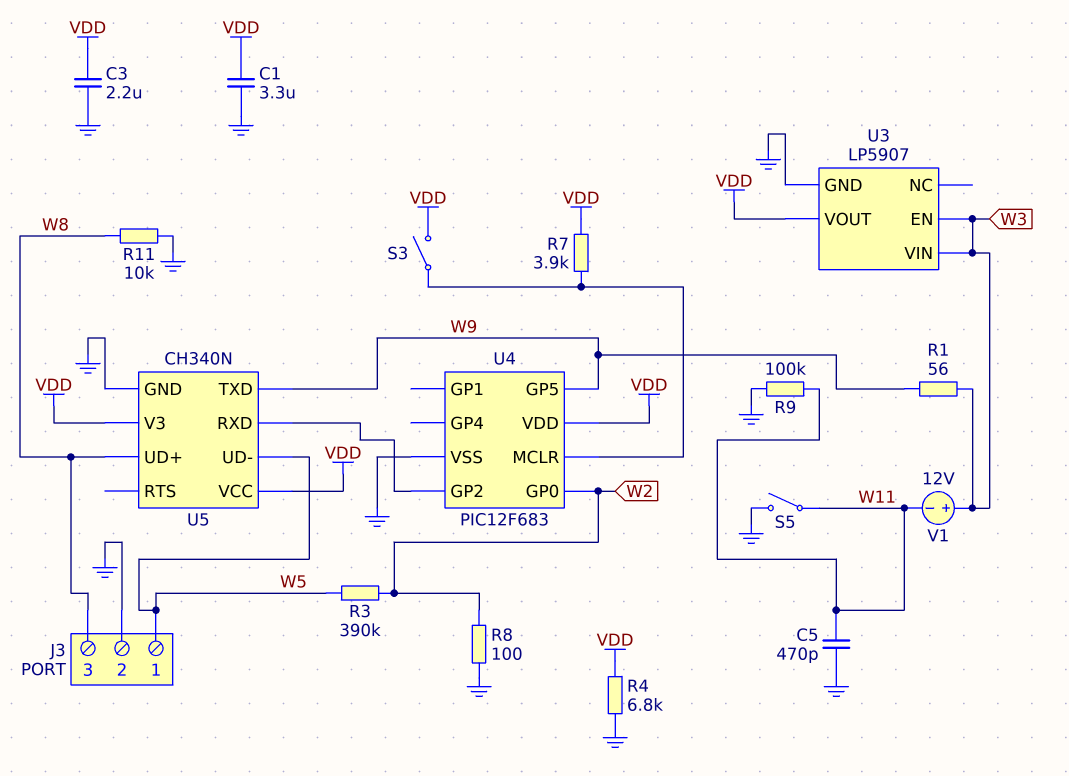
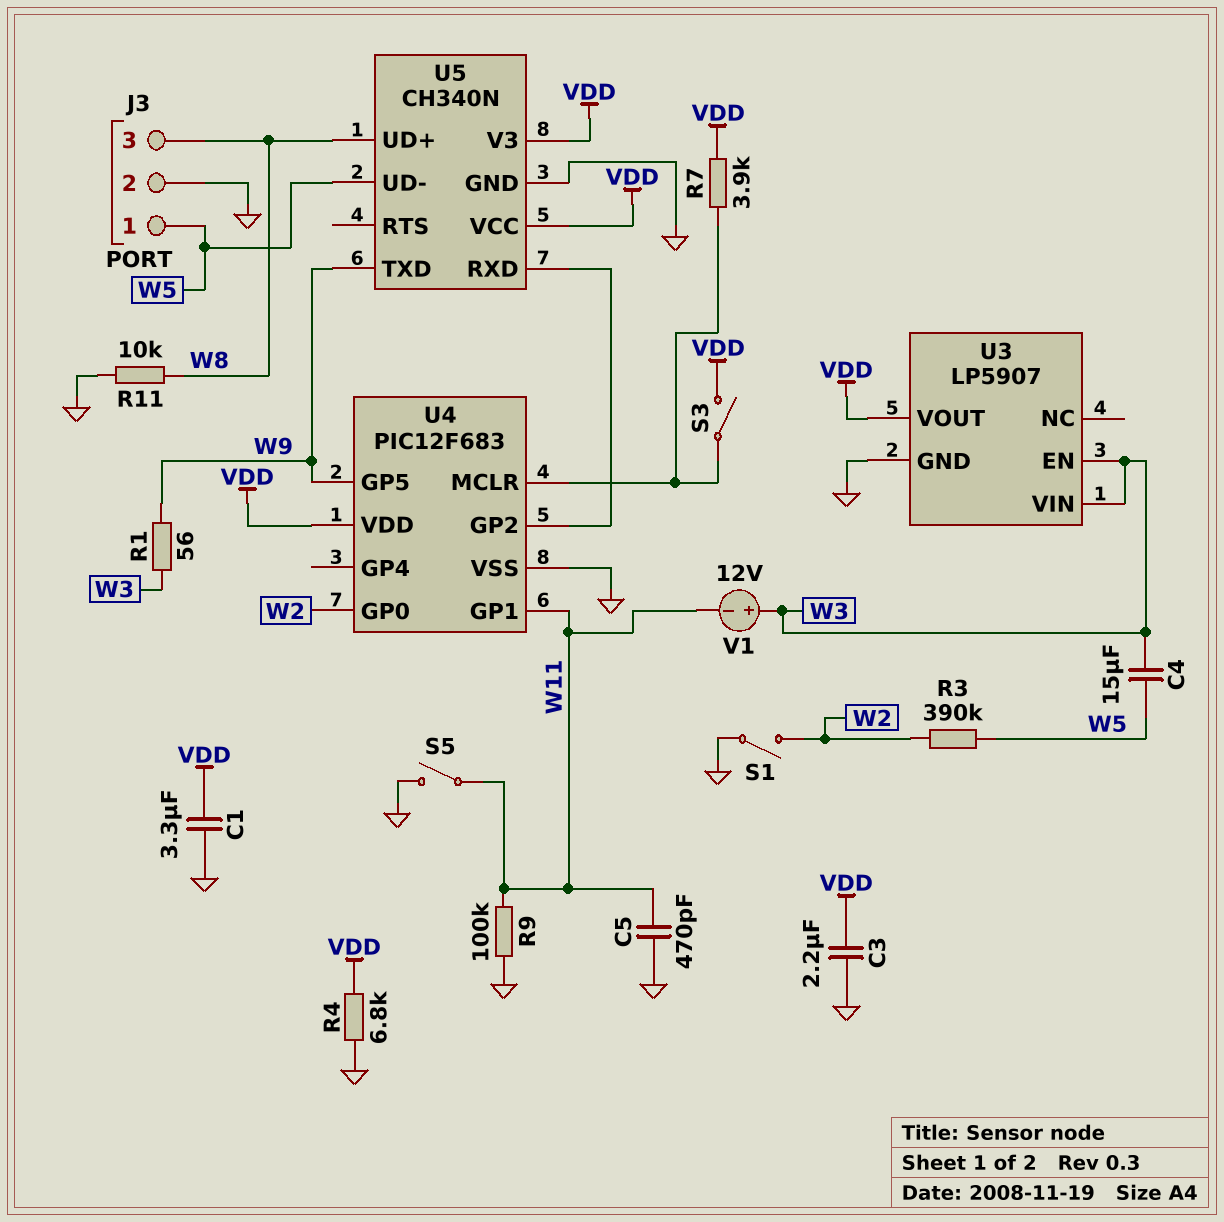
C4: none -> 15uF (W3, W5)
R8: 100 (GND, W2) -> none
S1: none -> switch (GND, W2)
U4 pin GP1: none -> W11

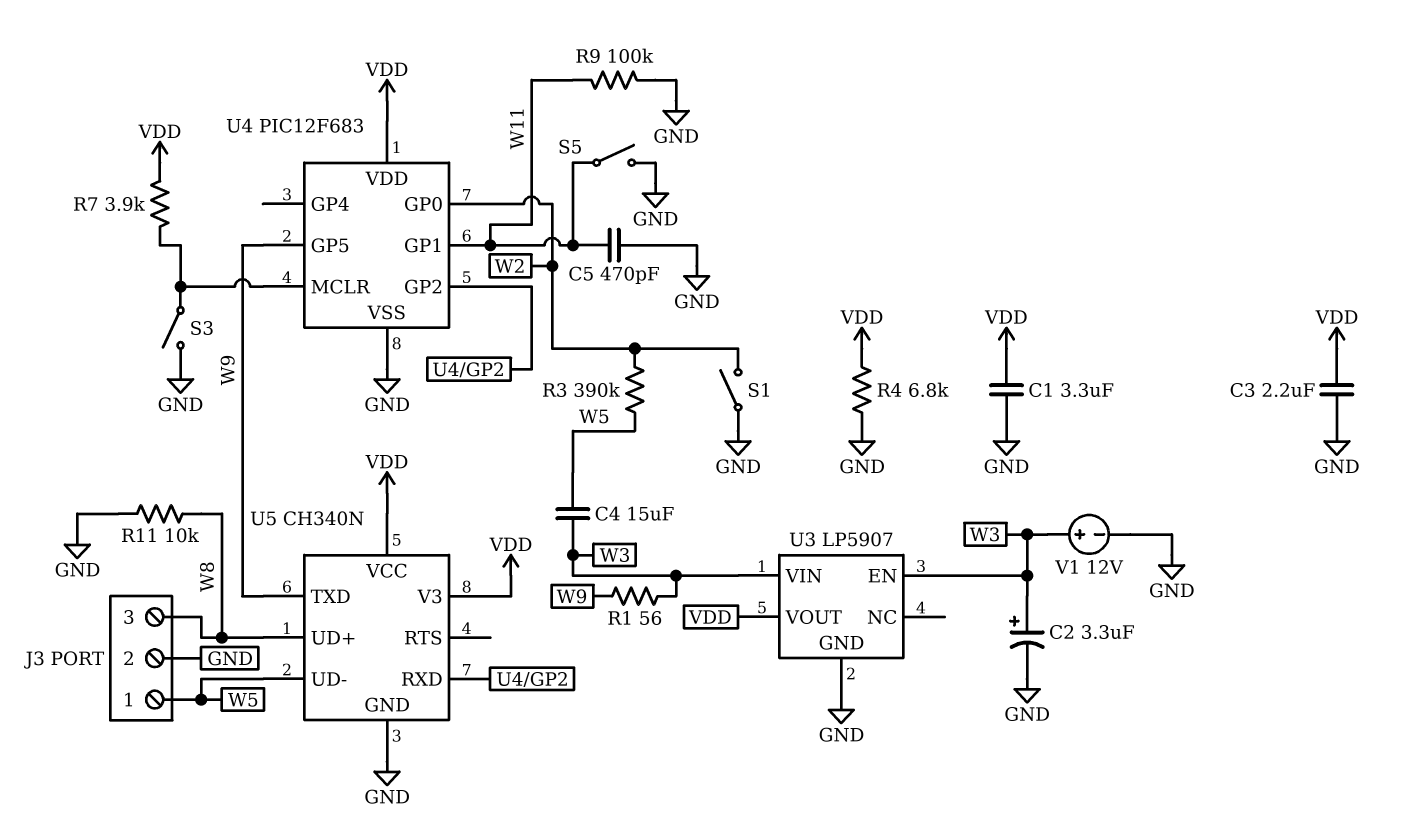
C2: none -> 3.3uF (plus W3, minus GND)
S3: switch (U4/MCLR, VDD) -> switch (GND, U4/MCLR)
V1: 12V (plus W3, minus W11) -> 12V (plus W3, minus GND)

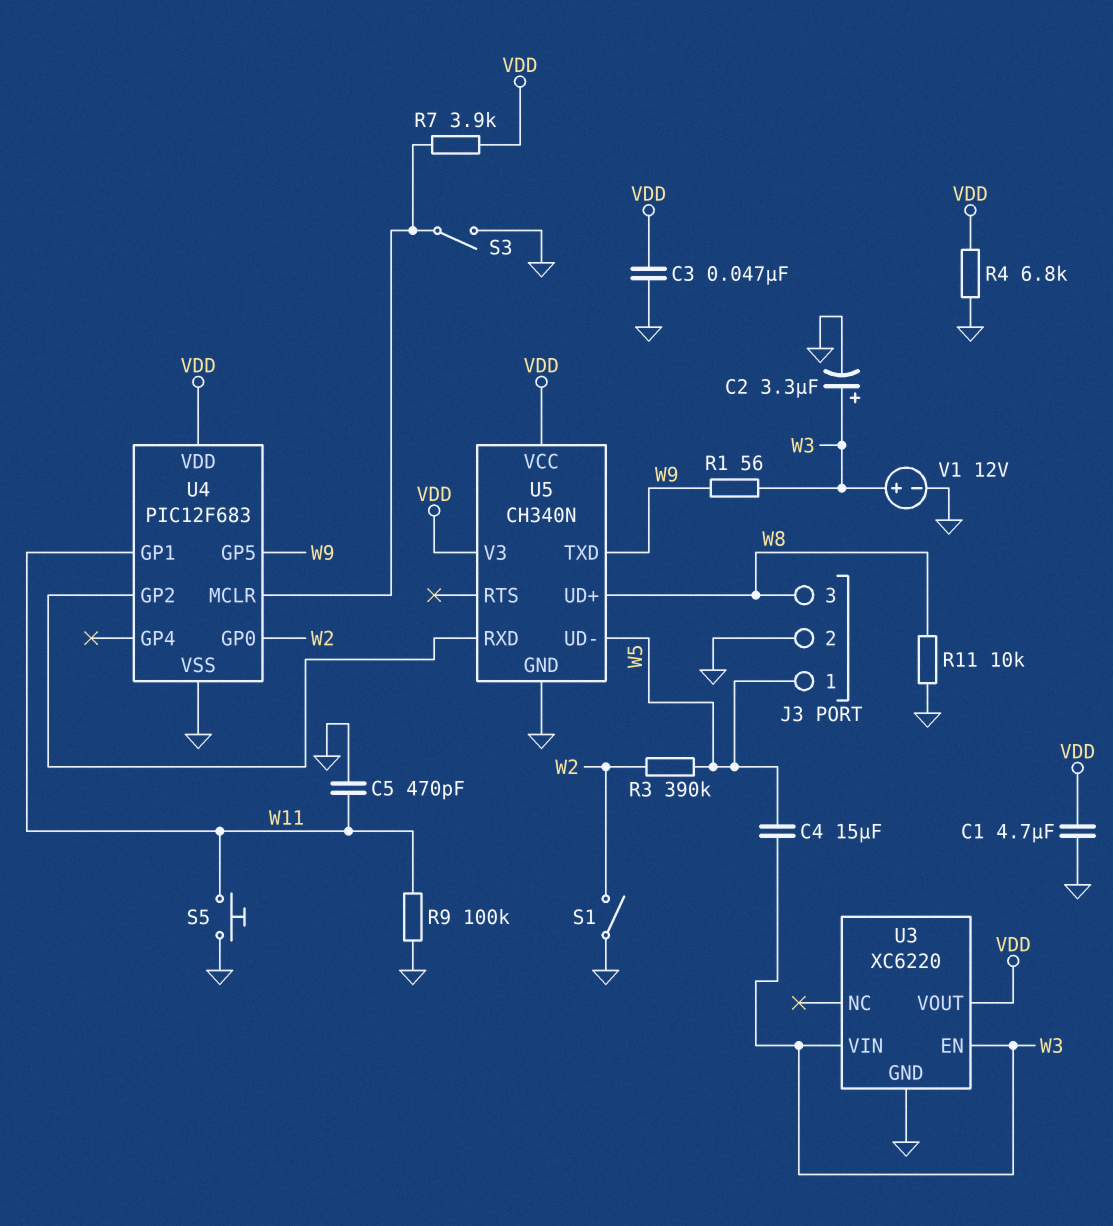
C1: 3.3uF (GND, VDD) -> 4.7uF (GND, VDD)
C3: 2.2uF (GND, VDD) -> 47nF (GND, VDD)
S5: switch (GND, W11) -> button (GND, W11)
U3: LP5907 -> XC6220

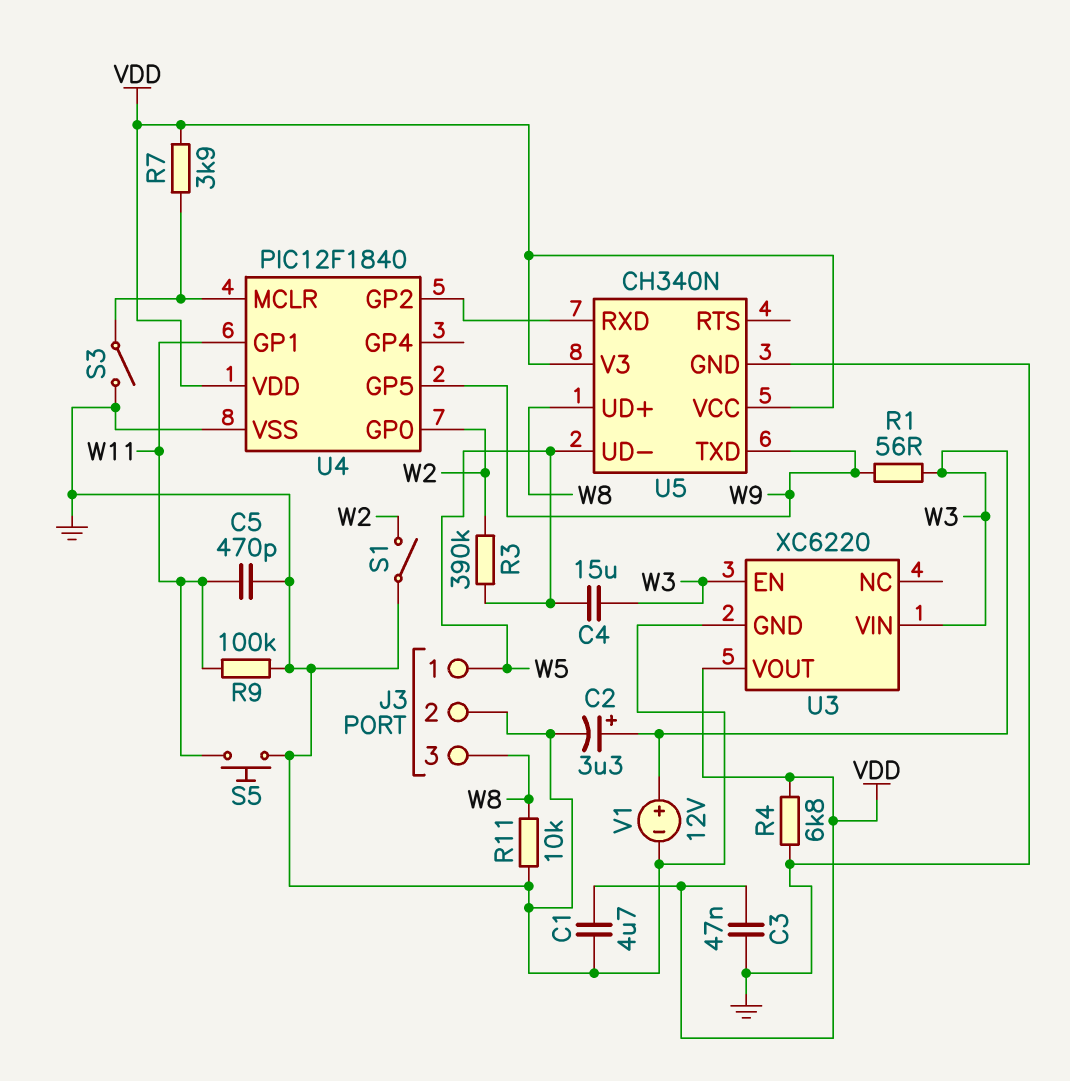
U4: PIC12F683 -> PIC12F1840

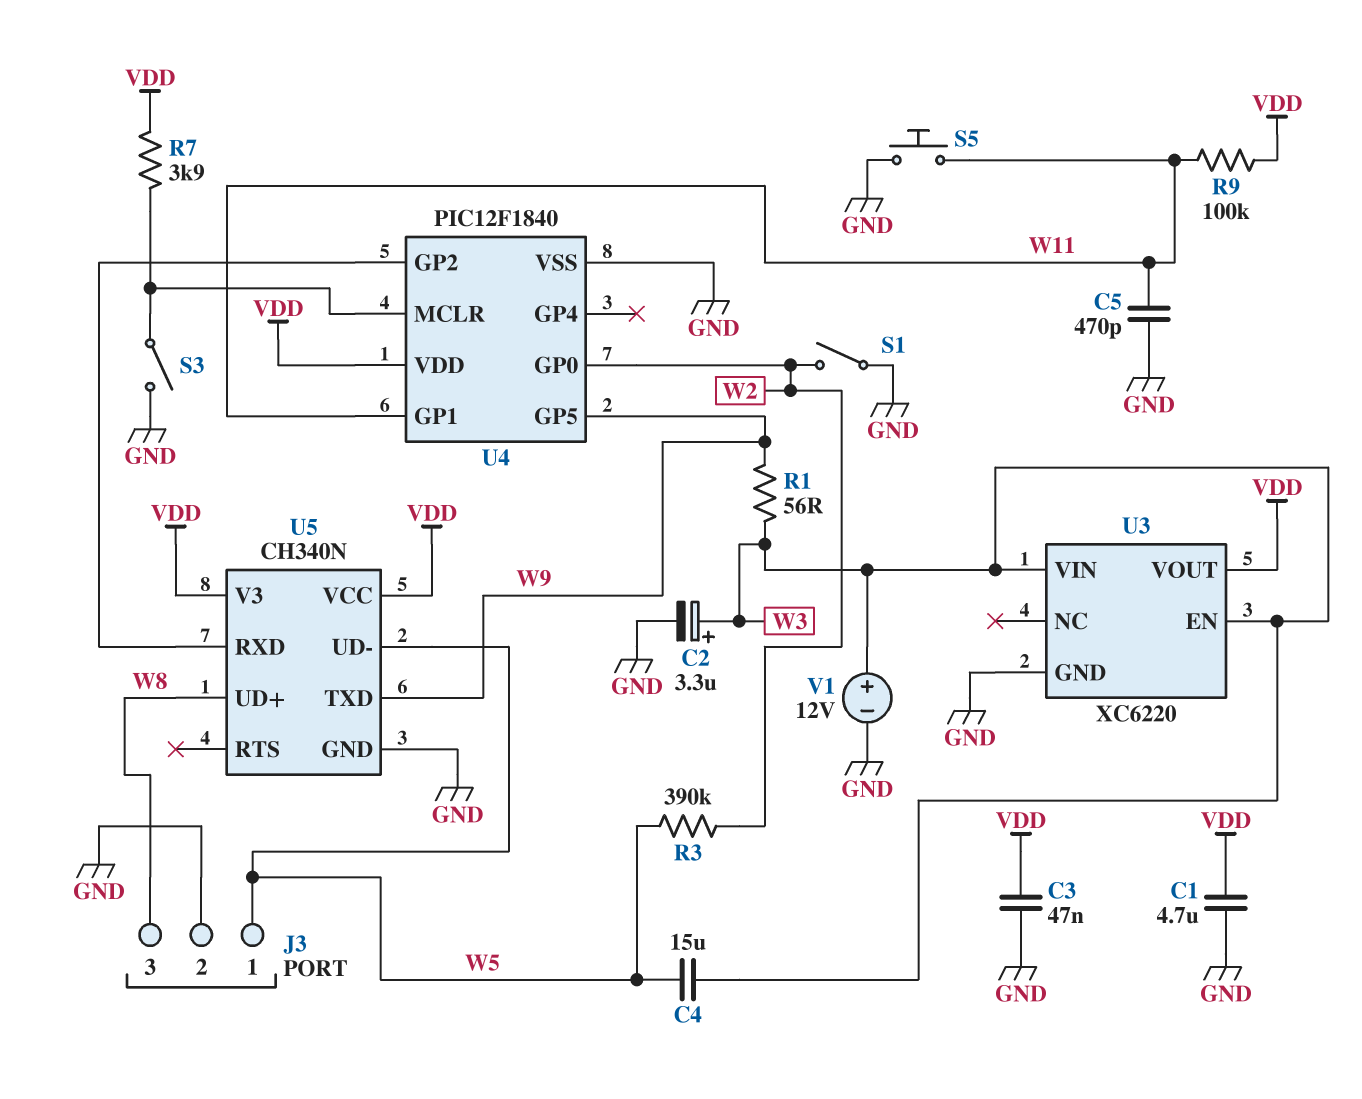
R4: 6.8k (GND, VDD) -> none
R9: 100k (GND, W11) -> 100k (VDD, W11)
R11: 10k (GND, W8) -> none

